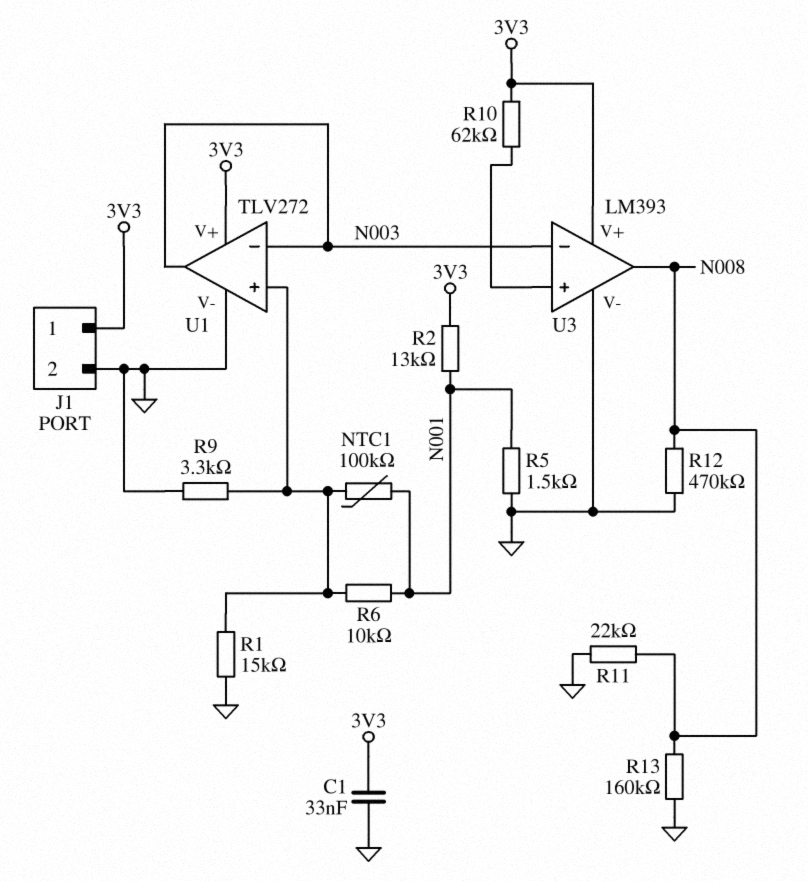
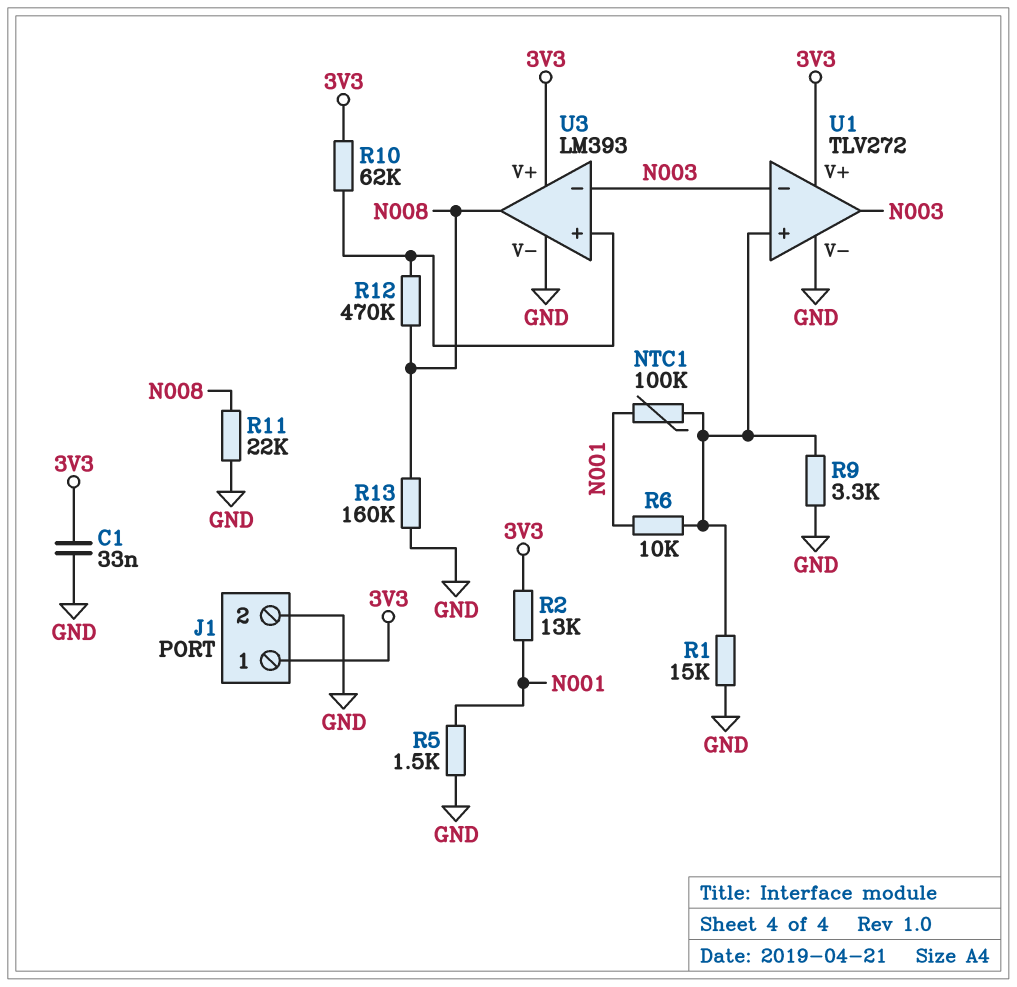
R12: 470k (GND, N008) -> 470k (N008, U3/in+)

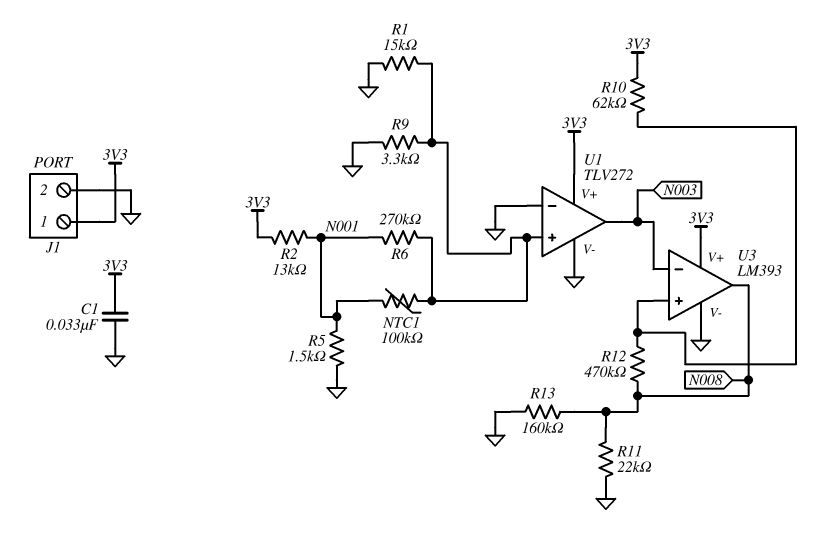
R6: 10k (N001, U1/in+) -> 270k (N001, U1/in+)
U1 pin in-: N003 -> GND

